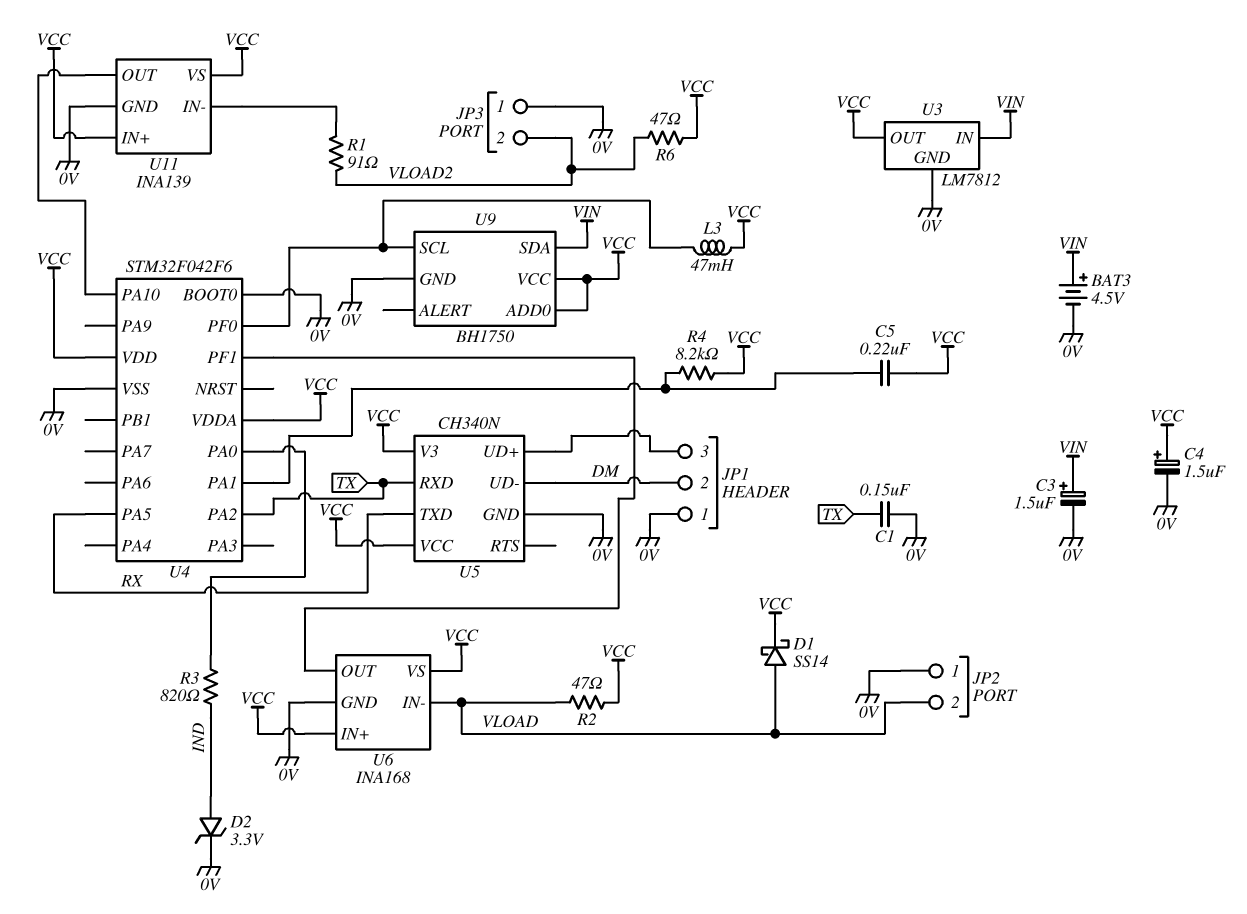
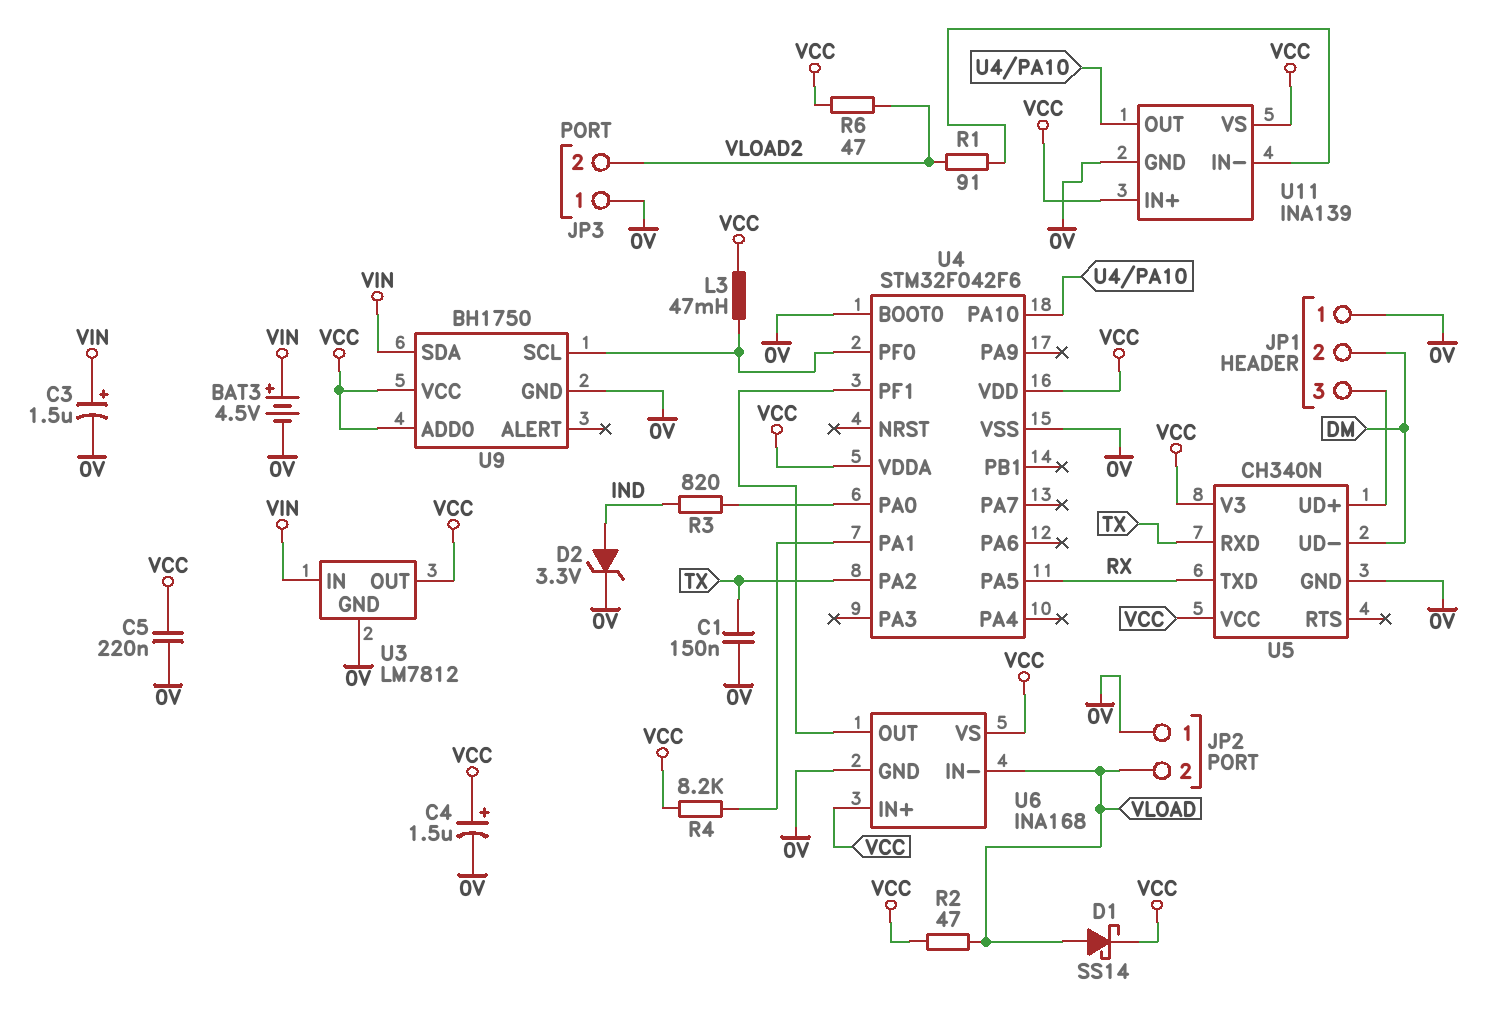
C5: 220nF (U4/PA1, VCC) -> 220nF (0V, VCC)

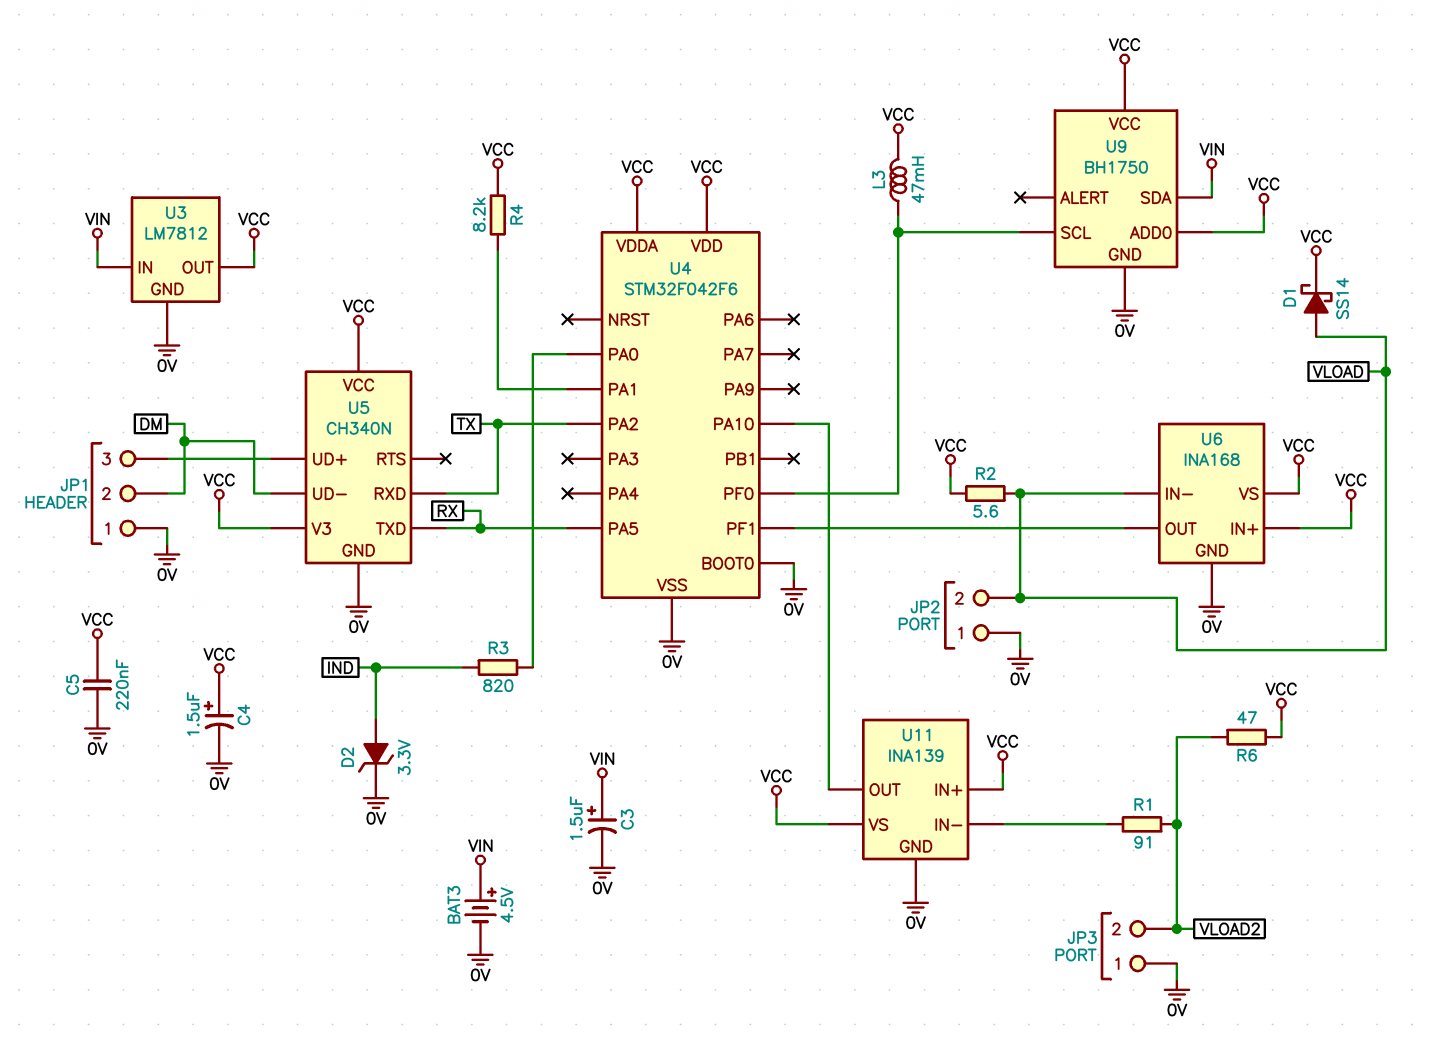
C1: 150nF (0V, TX) -> none
R2: 47 (VCC, VLOAD) -> 5.6 (VCC, VLOAD)

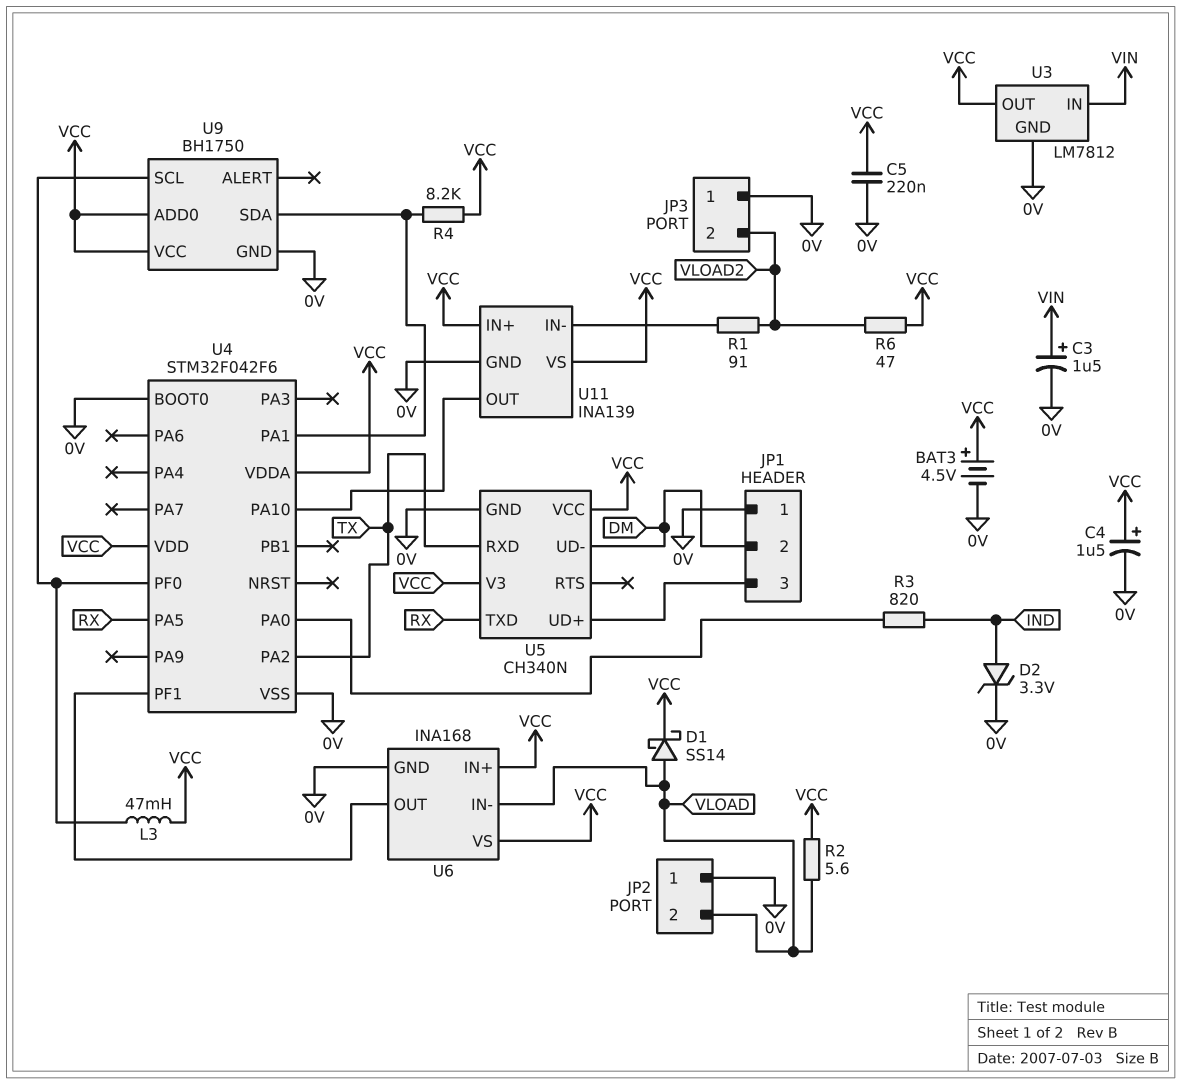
BAT3: 4.5V (plus VIN, minus 0V) -> 4.5V (plus VCC, minus 0V)
U9 pin SDA: VIN -> U4/PA1

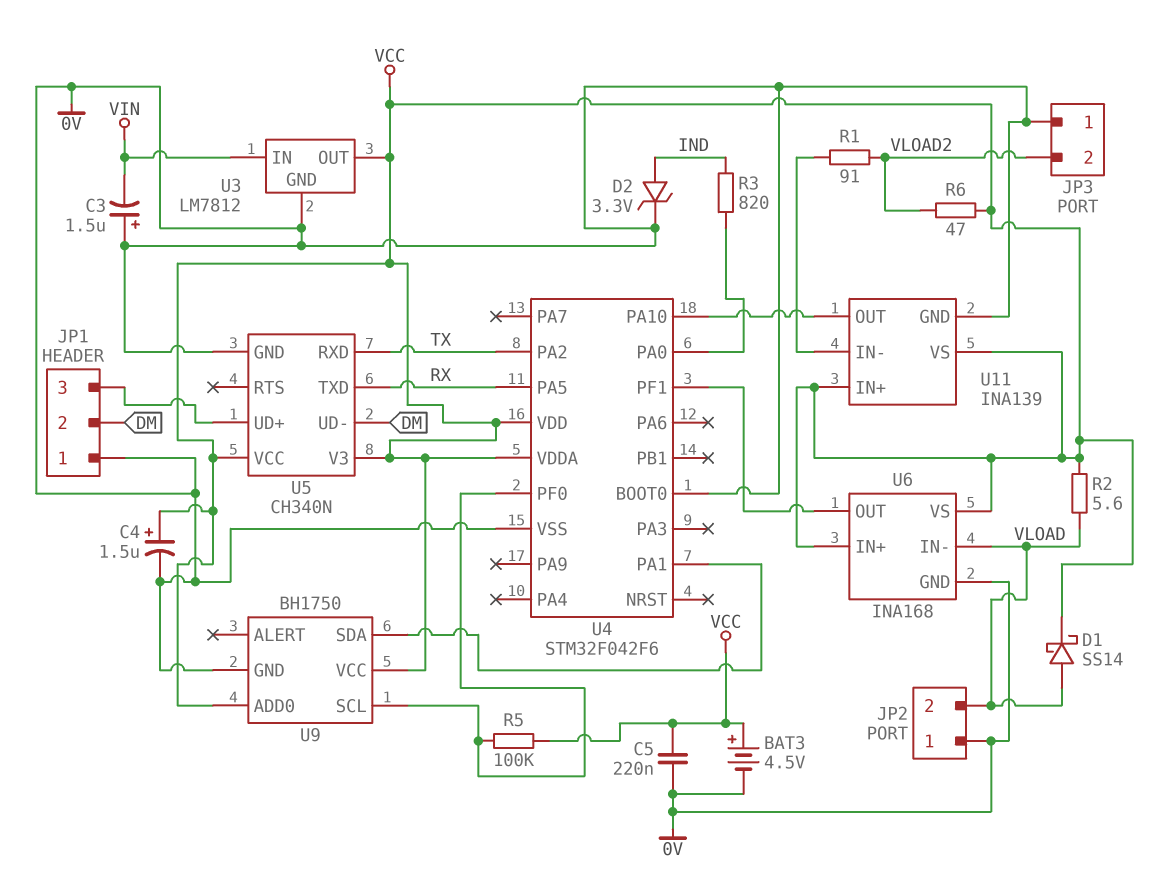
C3: 1.5uF (plus VIN, minus 0V) -> 1.5uF (plus 0V, minus VIN)
L3: 47mH (U4/PF0, VCC) -> none
R4: 8.2k (U4/PA1, VCC) -> none
R5: none -> 100k (U4/PF0, VCC)

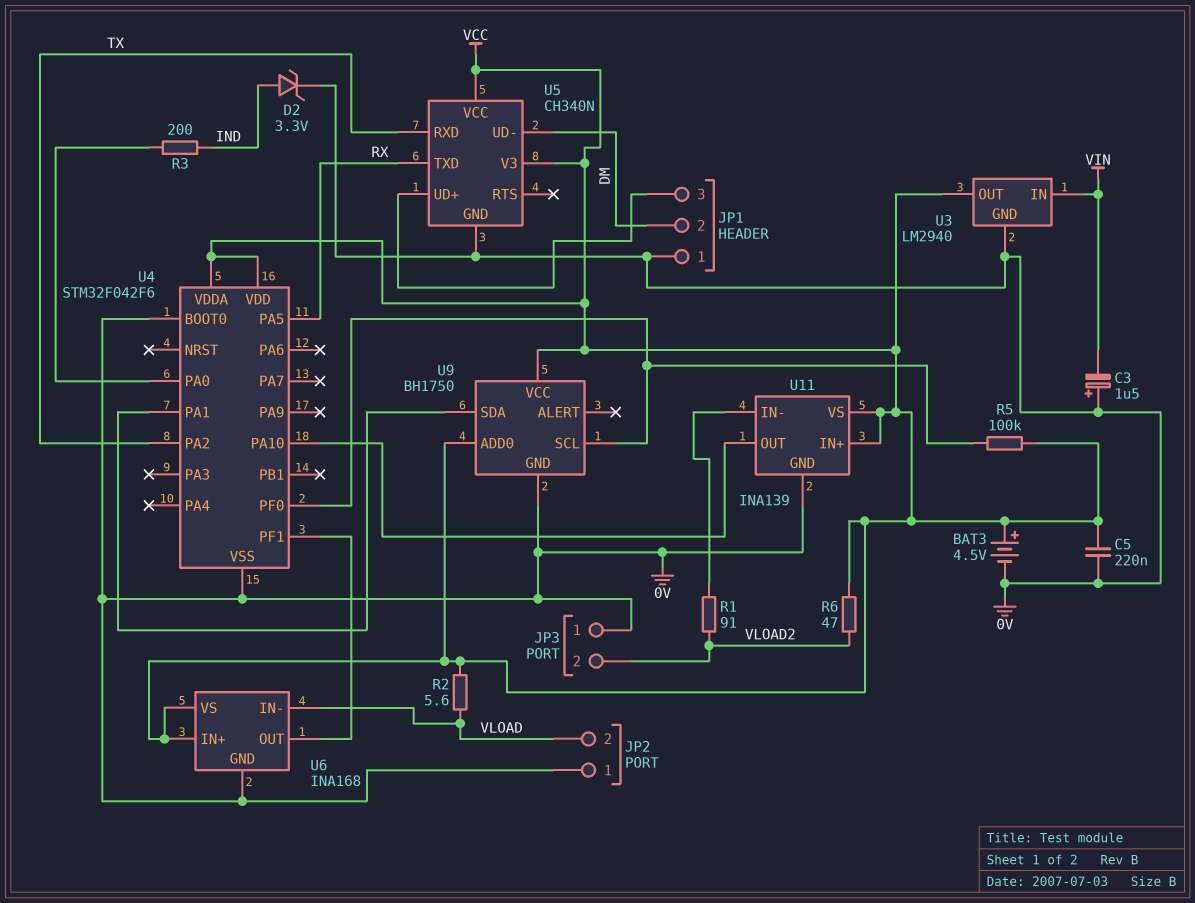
C4: 1.5uF (plus VCC, minus 0V) -> none
D1: schottky SS14 (A VLOAD, K VCC) -> none
R3: 820 (IND, U4/PA0) -> 200 (IND, U4/PA0)
U3: LM7812 -> LM2940

